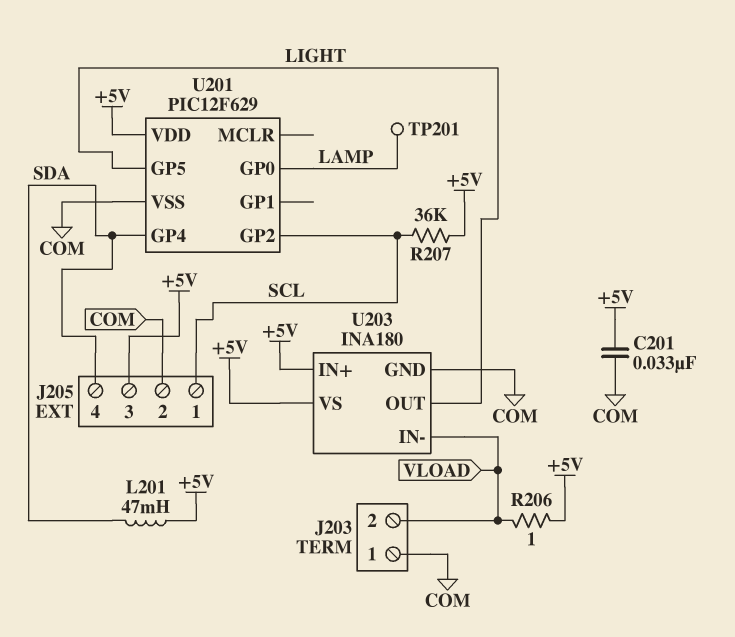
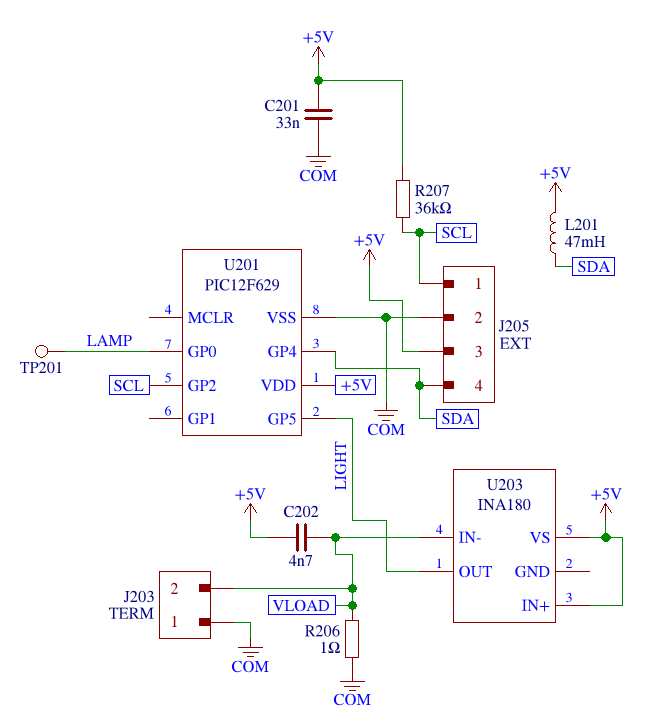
C202: none -> 4.7nF (+5V, VLOAD)
R206: 1 (+5V, VLOAD) -> 1 (COM, VLOAD)
U203 pin GND: COM -> none

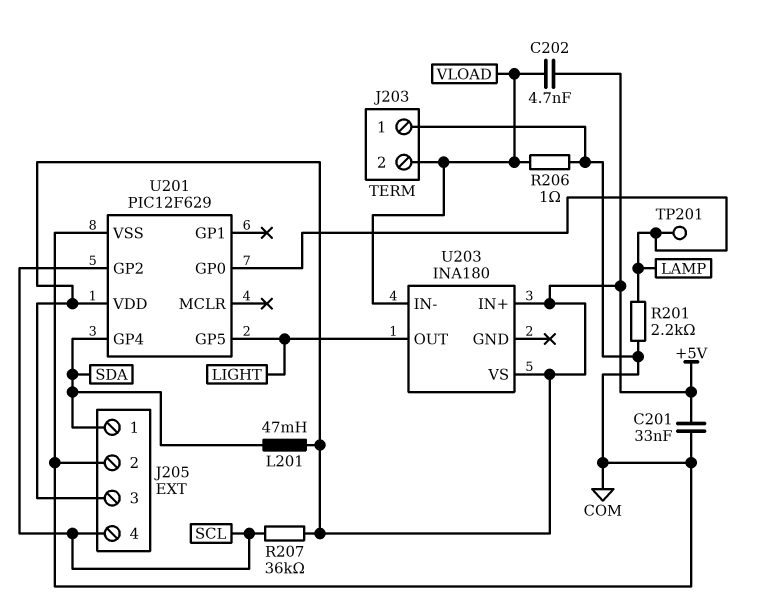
J205 pin 1: SCL -> SDA
J205 pin 4: SDA -> SCL
R201: none -> 2.2k (COM, LAMP)

